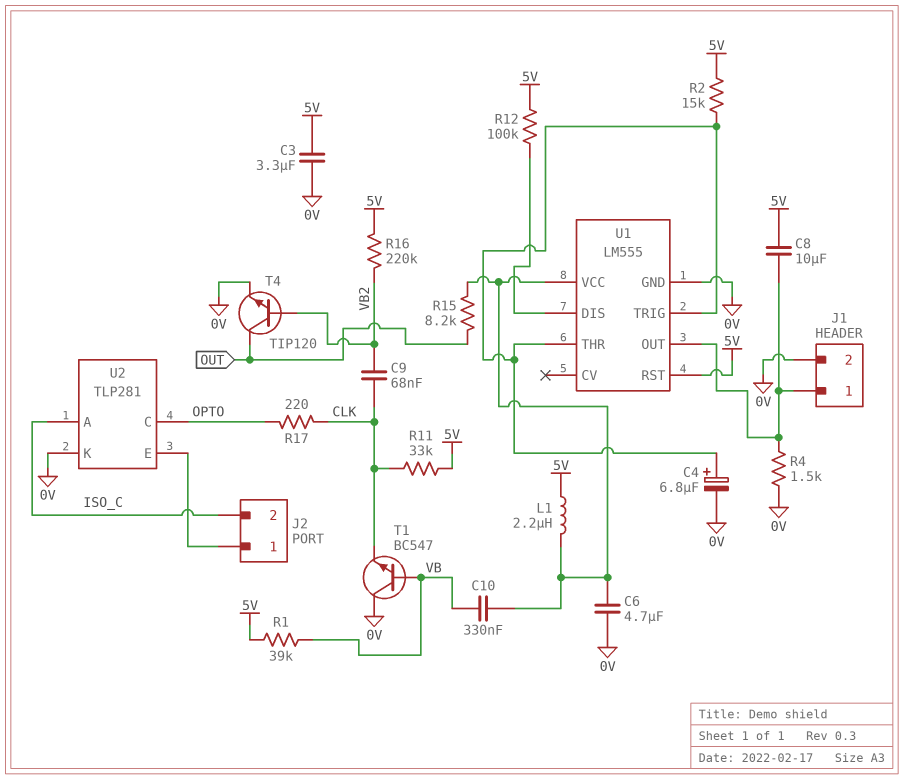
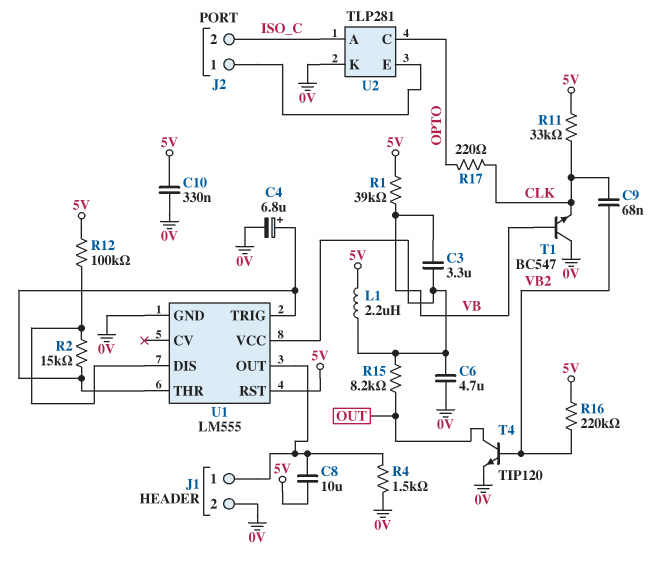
C3: 3.3uF (0V, 5V) -> 3.3uF (U1/VCC, VB)
C10: 330nF (U1/VCC, VB) -> 330nF (0V, 5V)
R2: 15k (5V, U1/THR) -> 15k (U1/DIS, U1/THR)

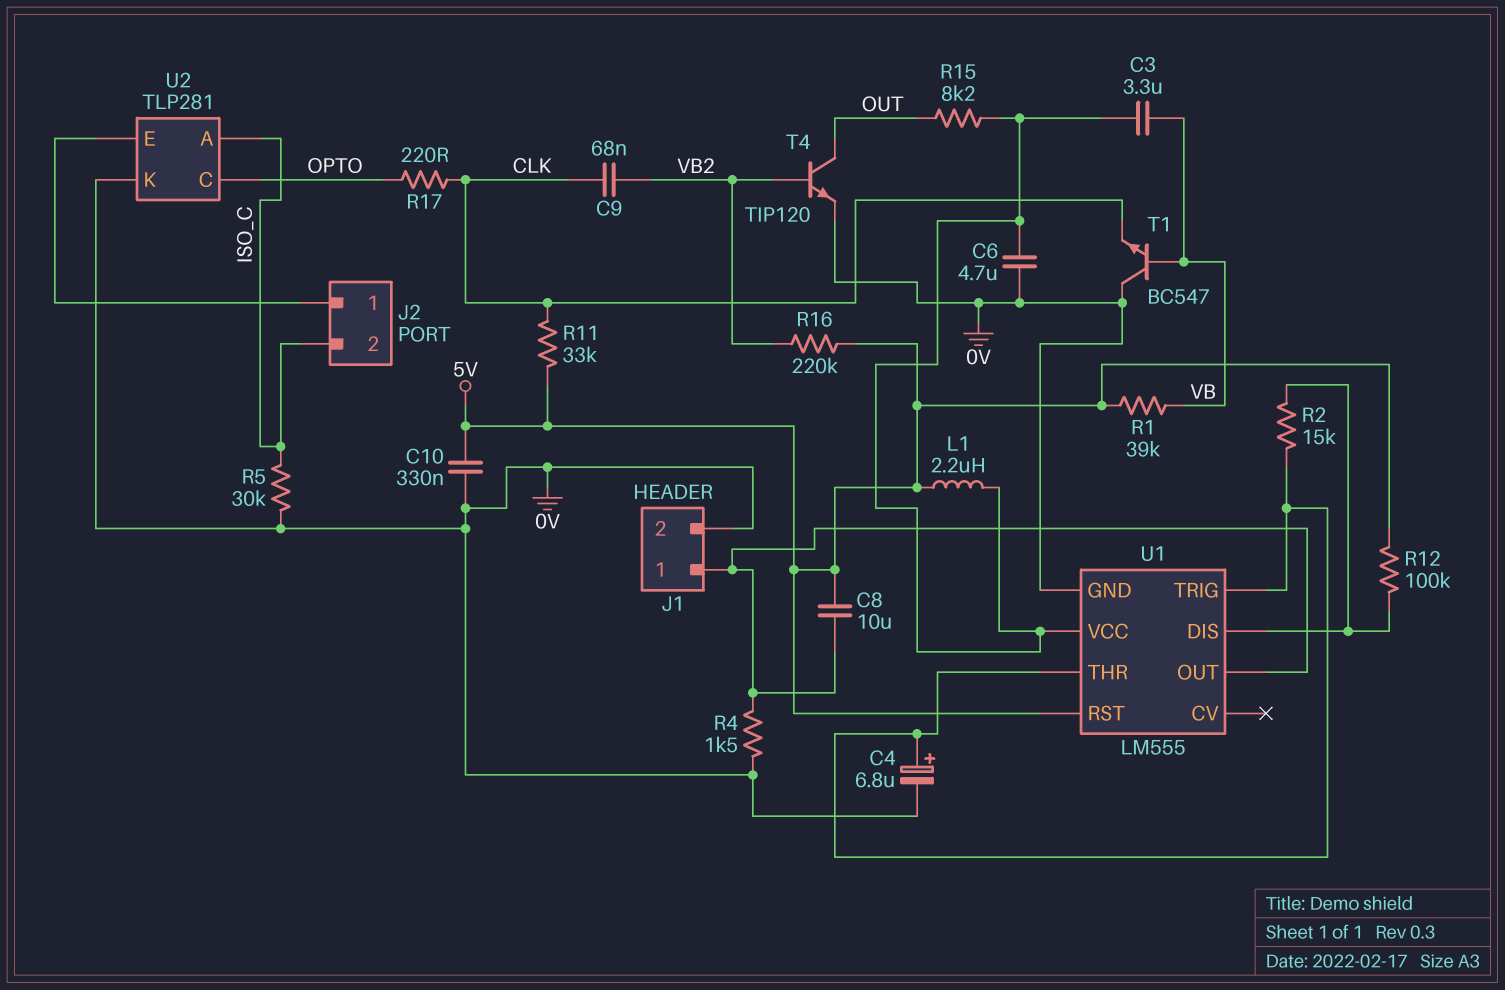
R5: none -> 30k (0V, ISO_C)

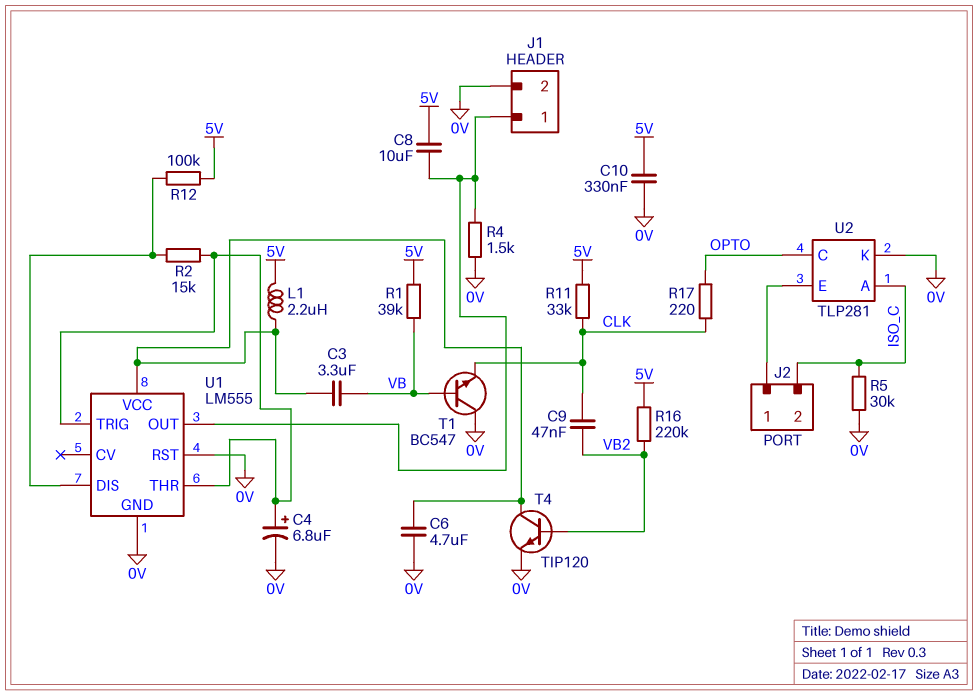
C9: 68nF (CLK, VB2) -> 47nF (CLK, VB2)
R15: 8.2k (OUT, U1/VCC) -> none
T4: NPN TIP120 (B VB2, C OUT, E 0V) -> NPN TIP120 (B VB2, C U1/VCC, E 0V)
U1 pin RST: 5V -> 0V

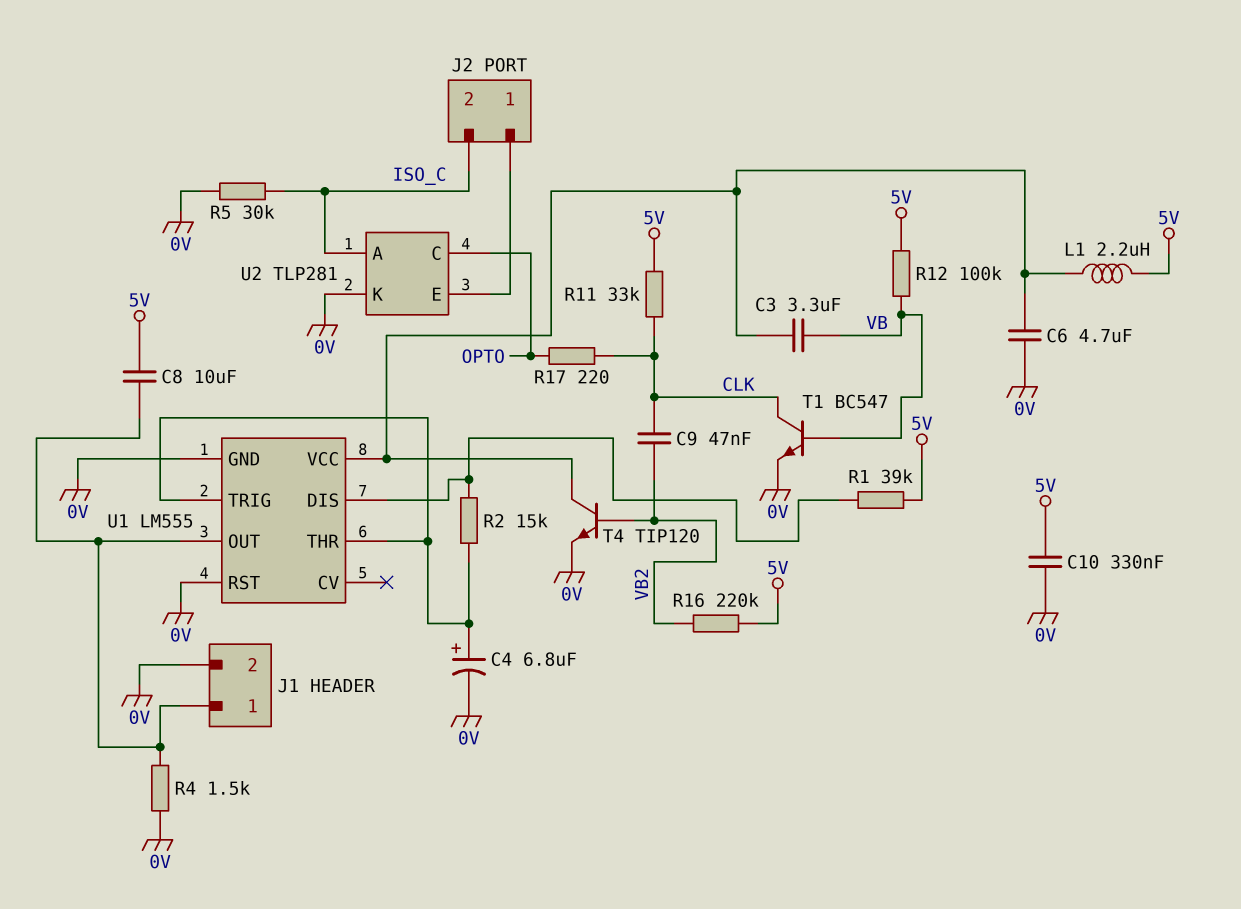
R1: 39k (5V, VB) -> 39k (5V, U1/DIS)
R12: 100k (5V, U1/DIS) -> 100k (5V, VB)
T1: NPN BC547 (B VB, C 0V, E CLK) -> NPN BC547 (B VB, C CLK, E 0V)

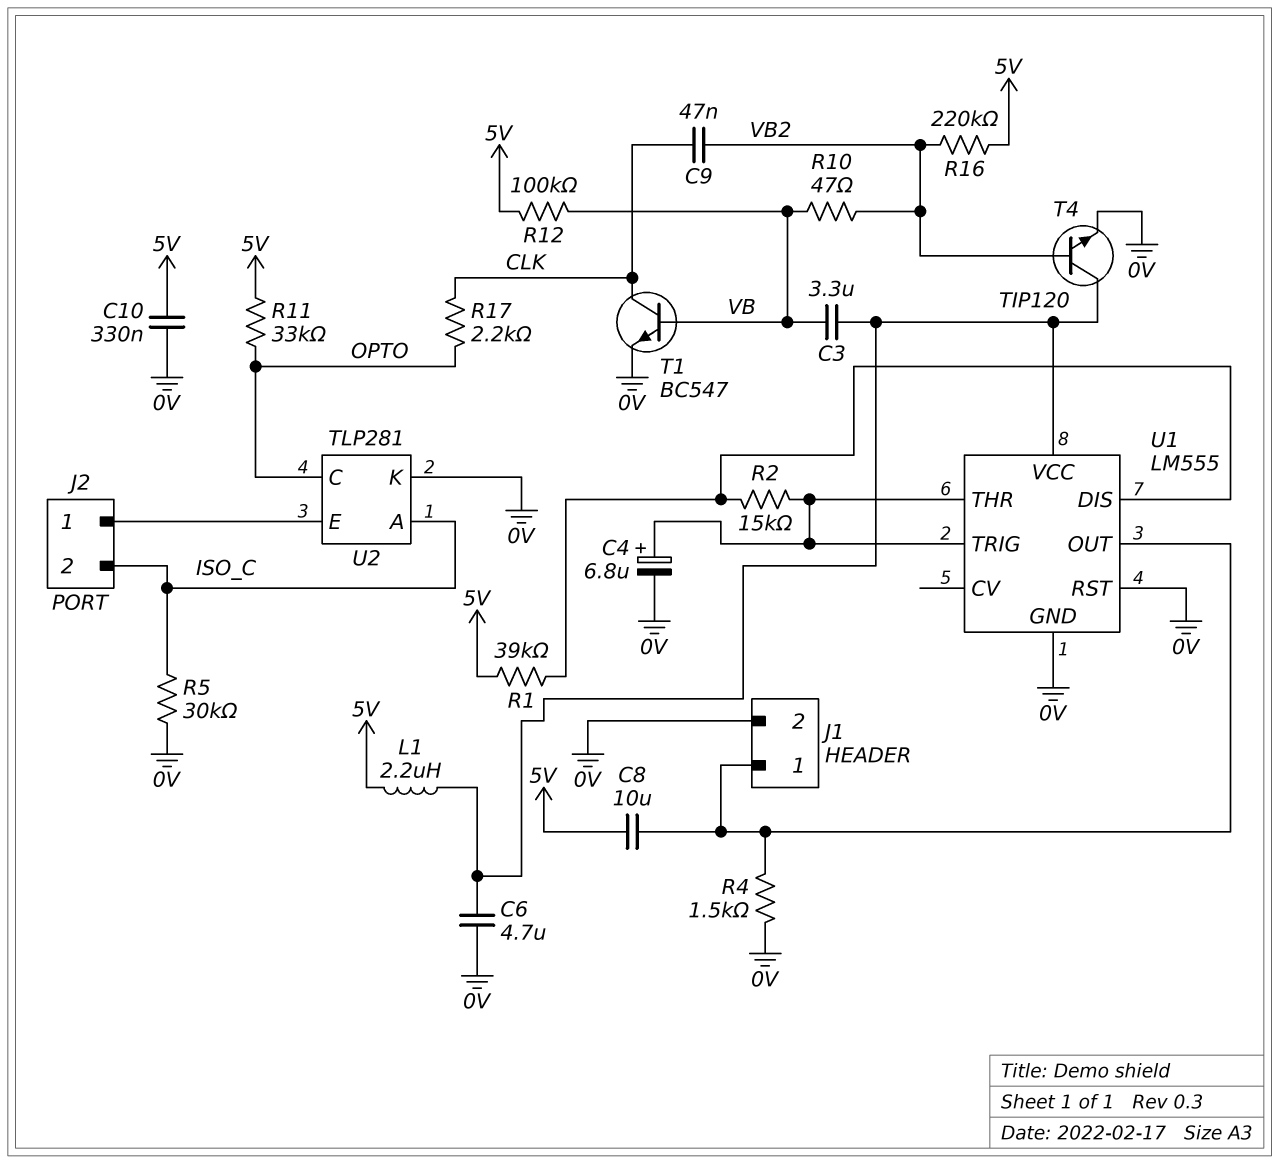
R10: none -> 47 (VB, VB2)
R11: 33k (5V, CLK) -> 33k (5V, OPTO)
R17: 220 (CLK, OPTO) -> 2.2k (CLK, OPTO)

